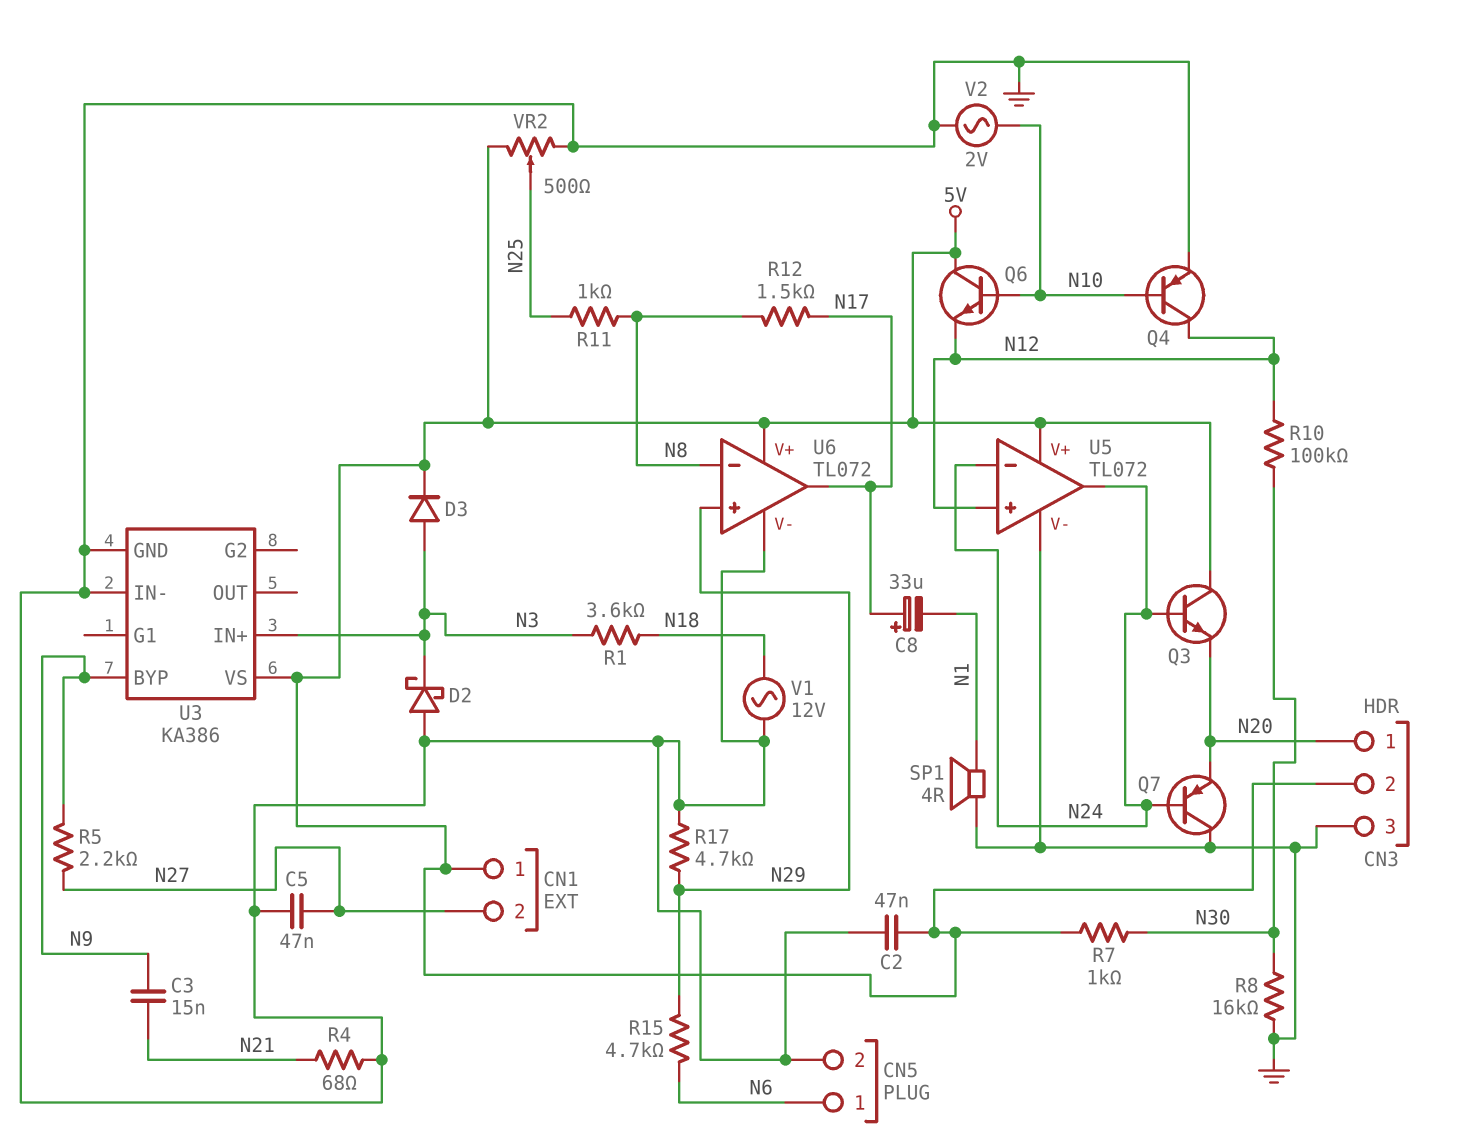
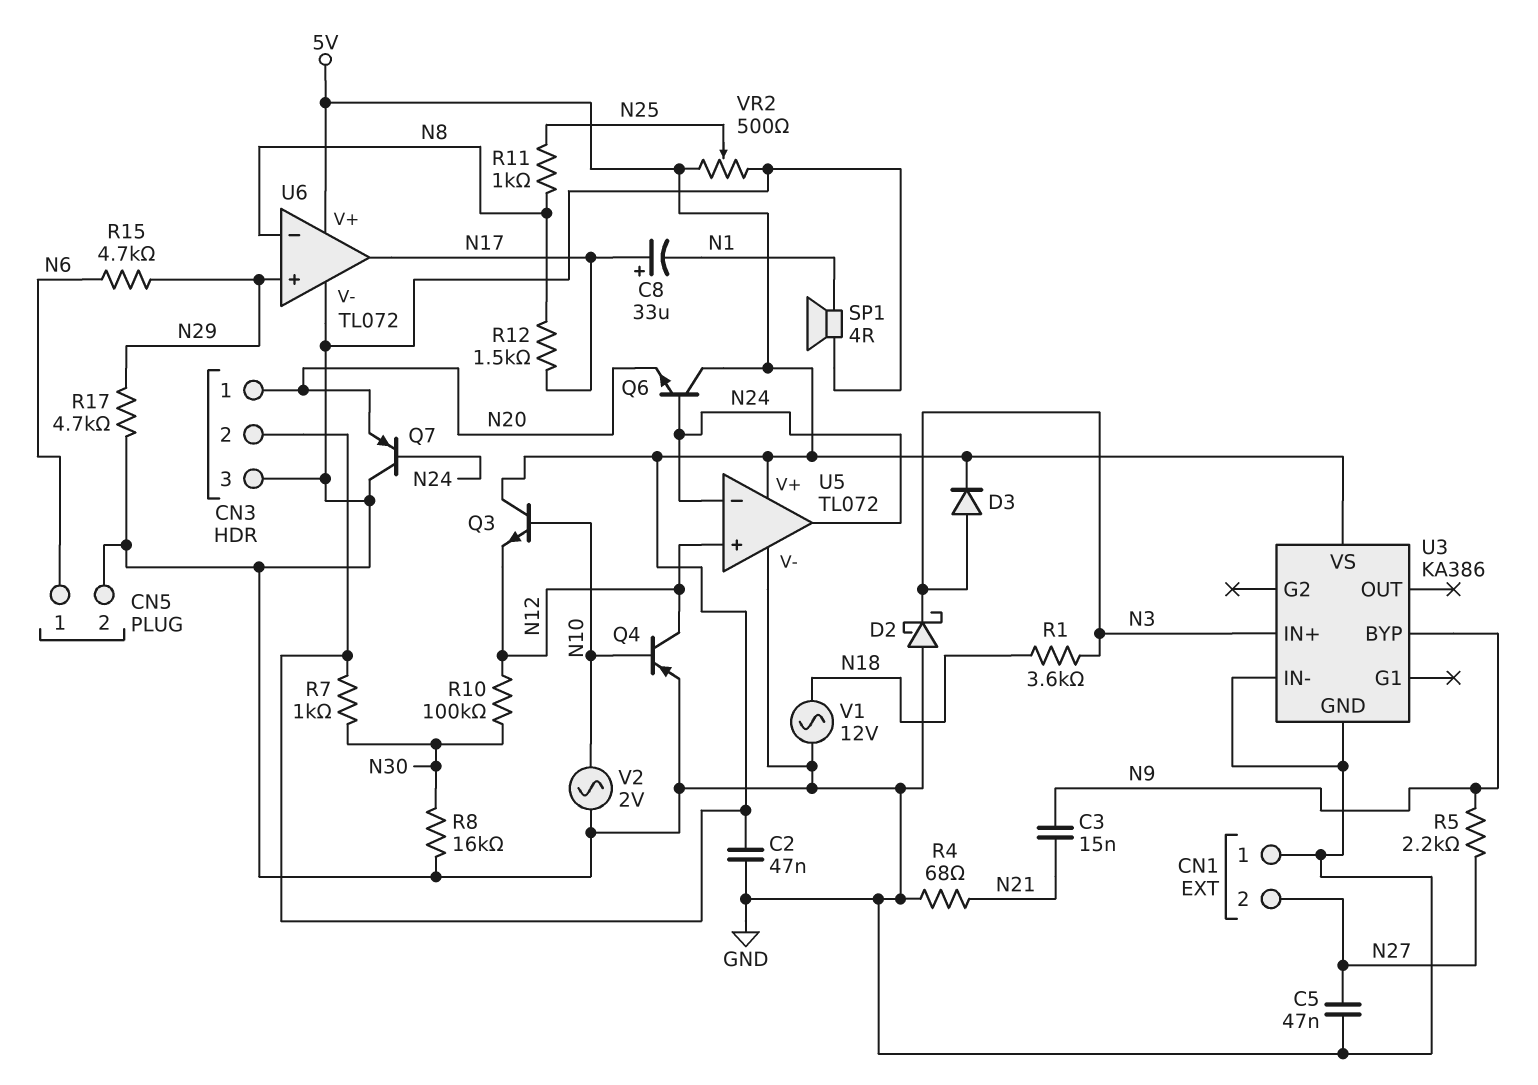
CN1 pin 1: 5V -> GND
Q3: NPN (B N24, C 5V, E N20) -> NPN (B N10, C 5V, E N12)
Q6: NPN (B N10, C 5V, E N12) -> NPN (B N24, C 5V, E N20)

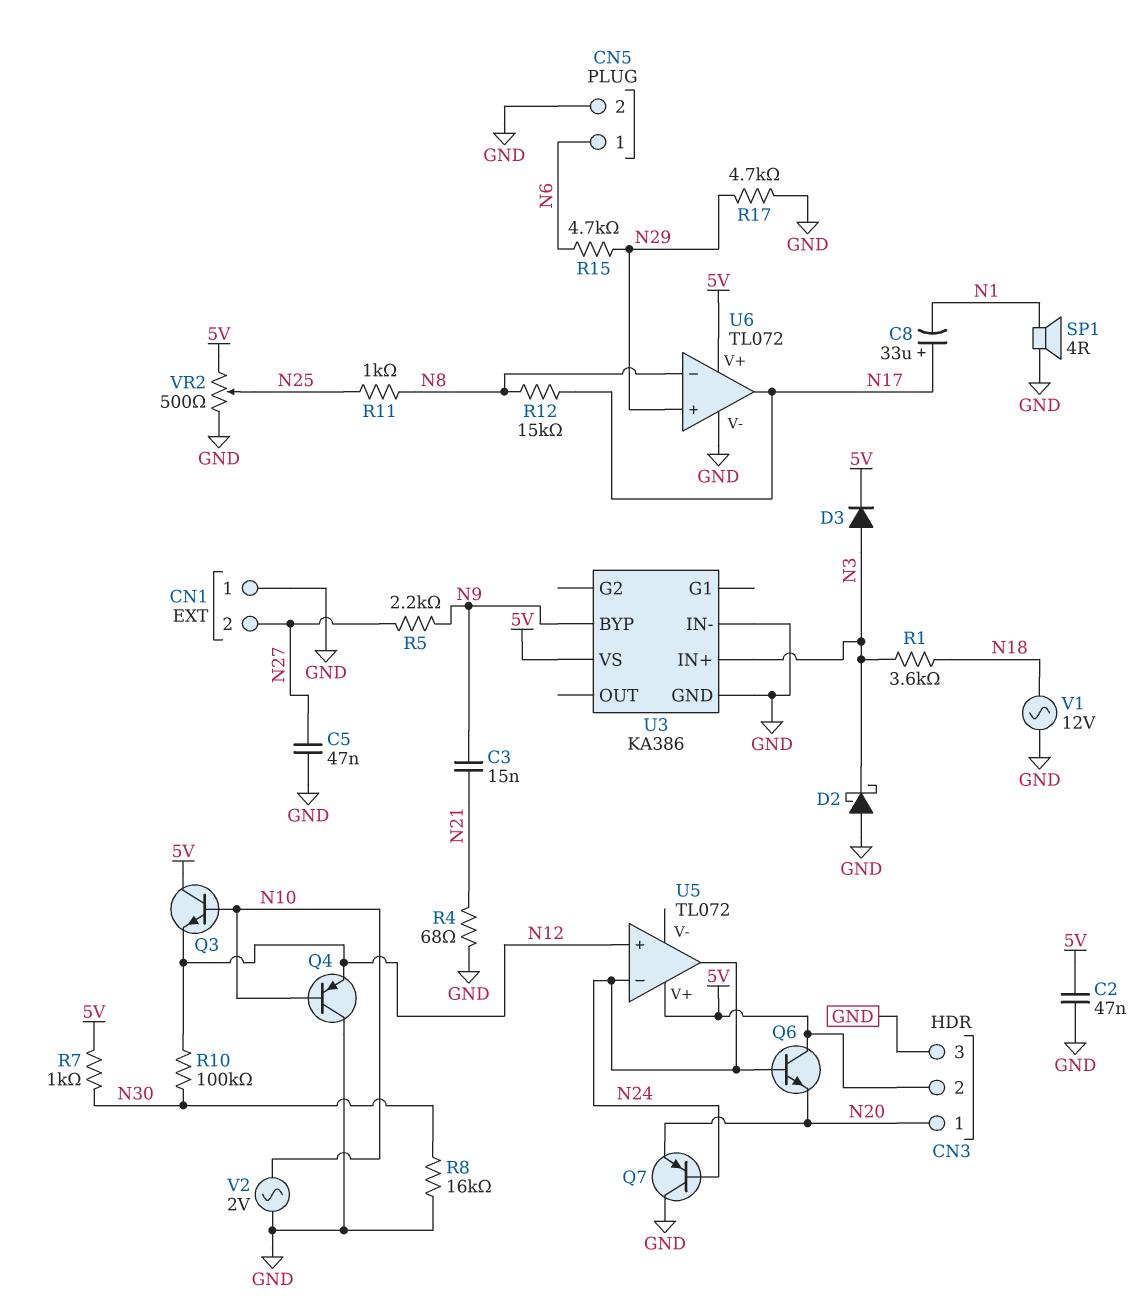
Q4: PNP (B N10, C N12, E GND) -> PNP (B N10, C GND, E N12)
R12: 1.5k (N8, N17) -> 15k (N8, N17)
U5 pin V-: GND -> none

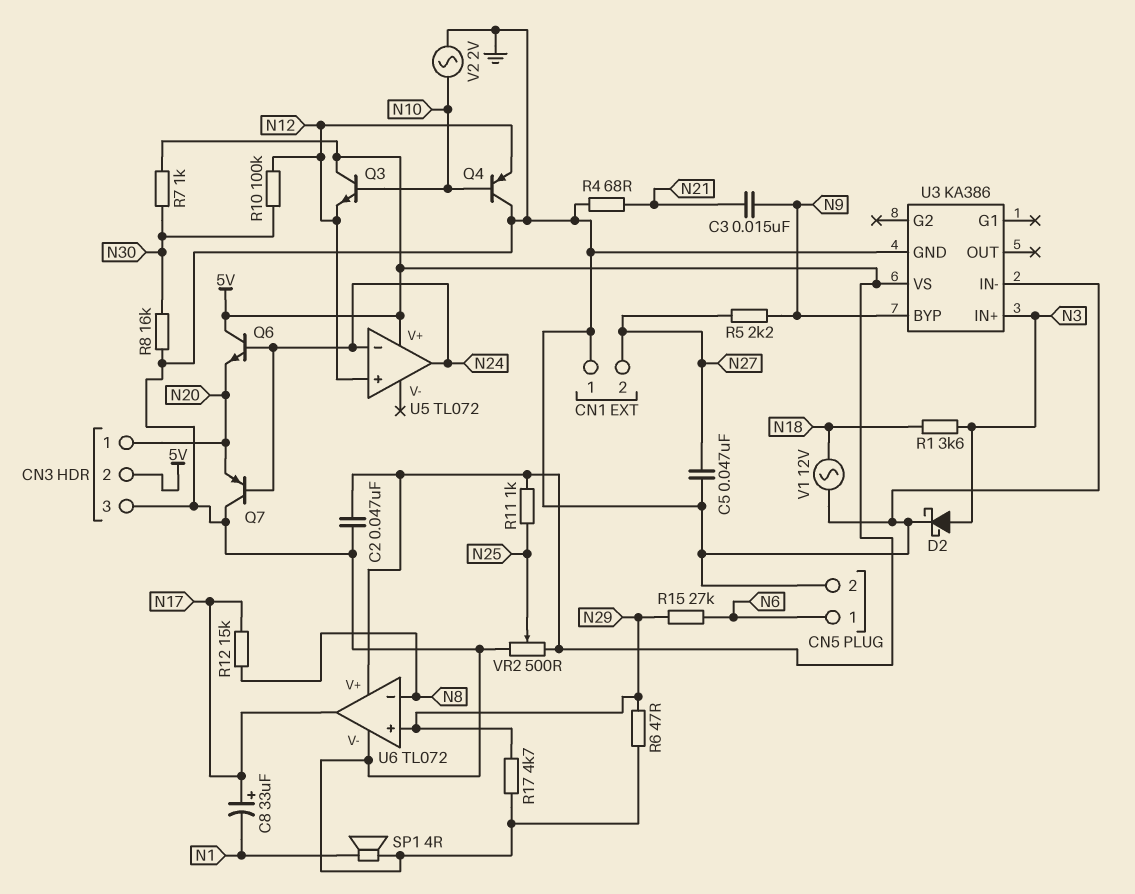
D2: schottky (A GND, K N3) -> schottky (A N3, K GND)
D3: diode (A N3, K 5V) -> none
R6: none -> 47 (GND, N29)
R11: 1k (N8, N25) -> 1k (5V, N25)
R15: 4.7k (N6, N29) -> 27k (N6, N29)

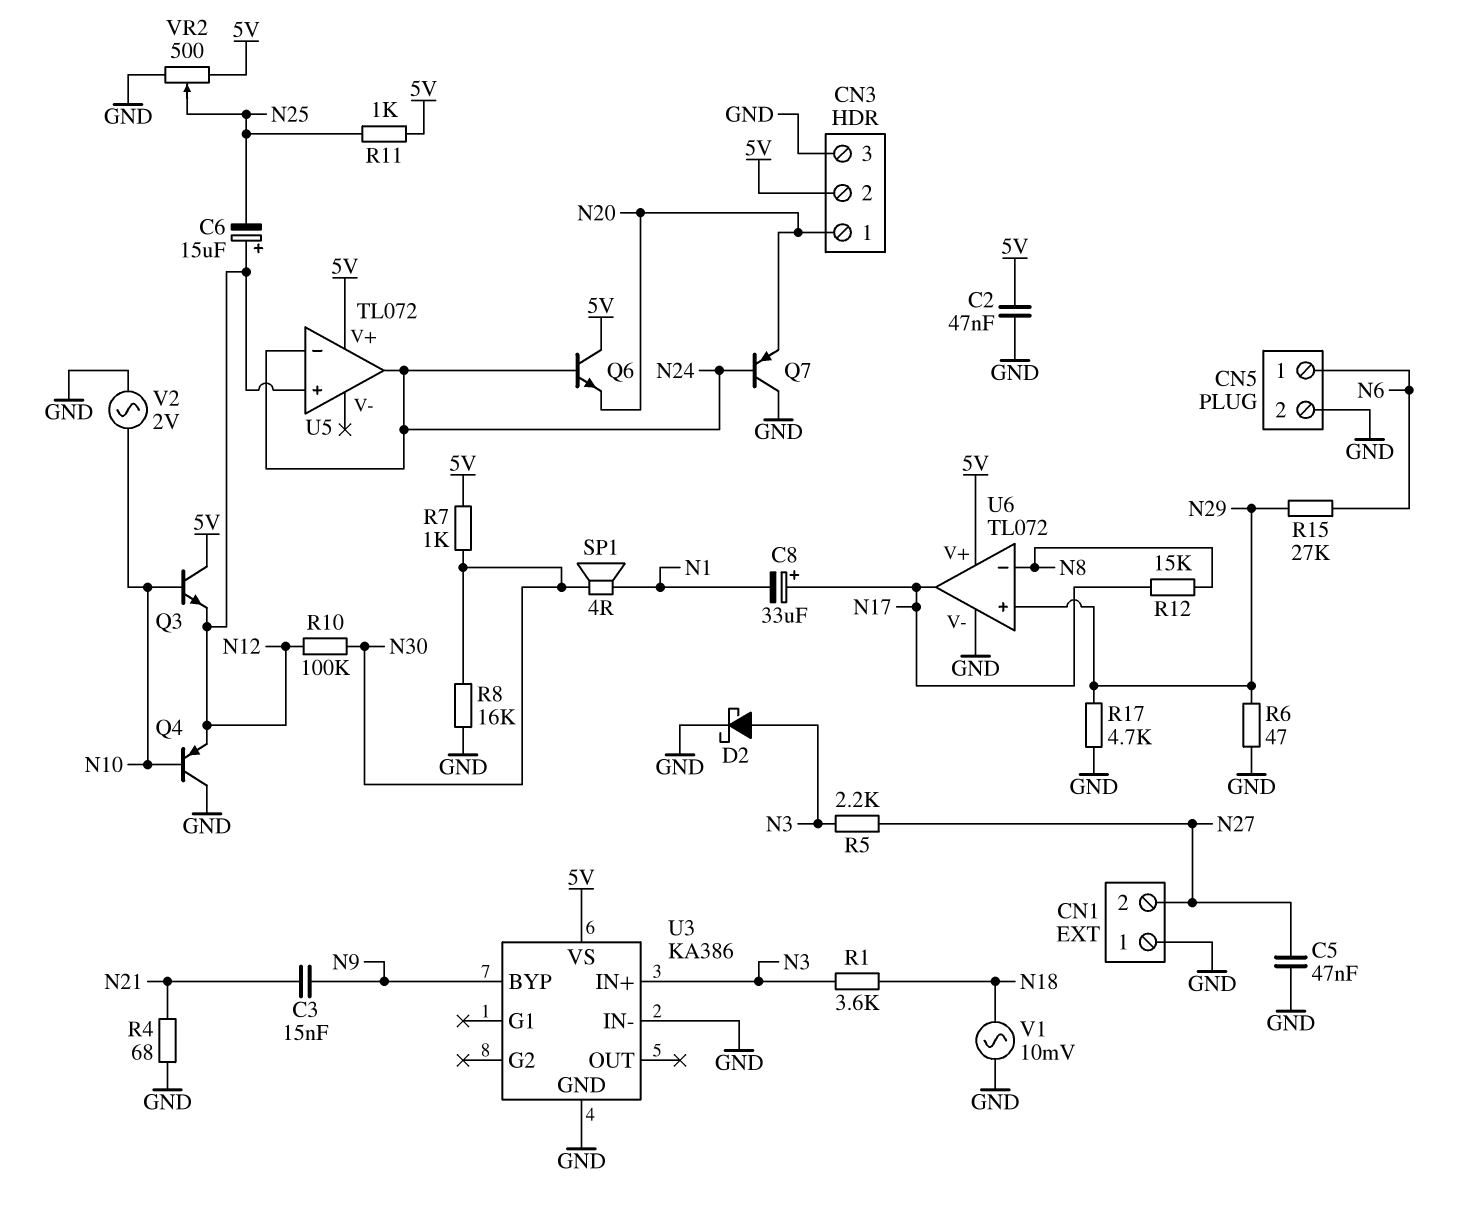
C6: none -> 15uF (plus N12, minus N25)
R5: 2.2k (N9, N27) -> 2.2k (N3, N27)
SP1: speaker 4R (GND, N1) -> speaker 4R (N1, N30)
V1: AC 12V (GND, N18) -> AC 10mV (GND, N18)

